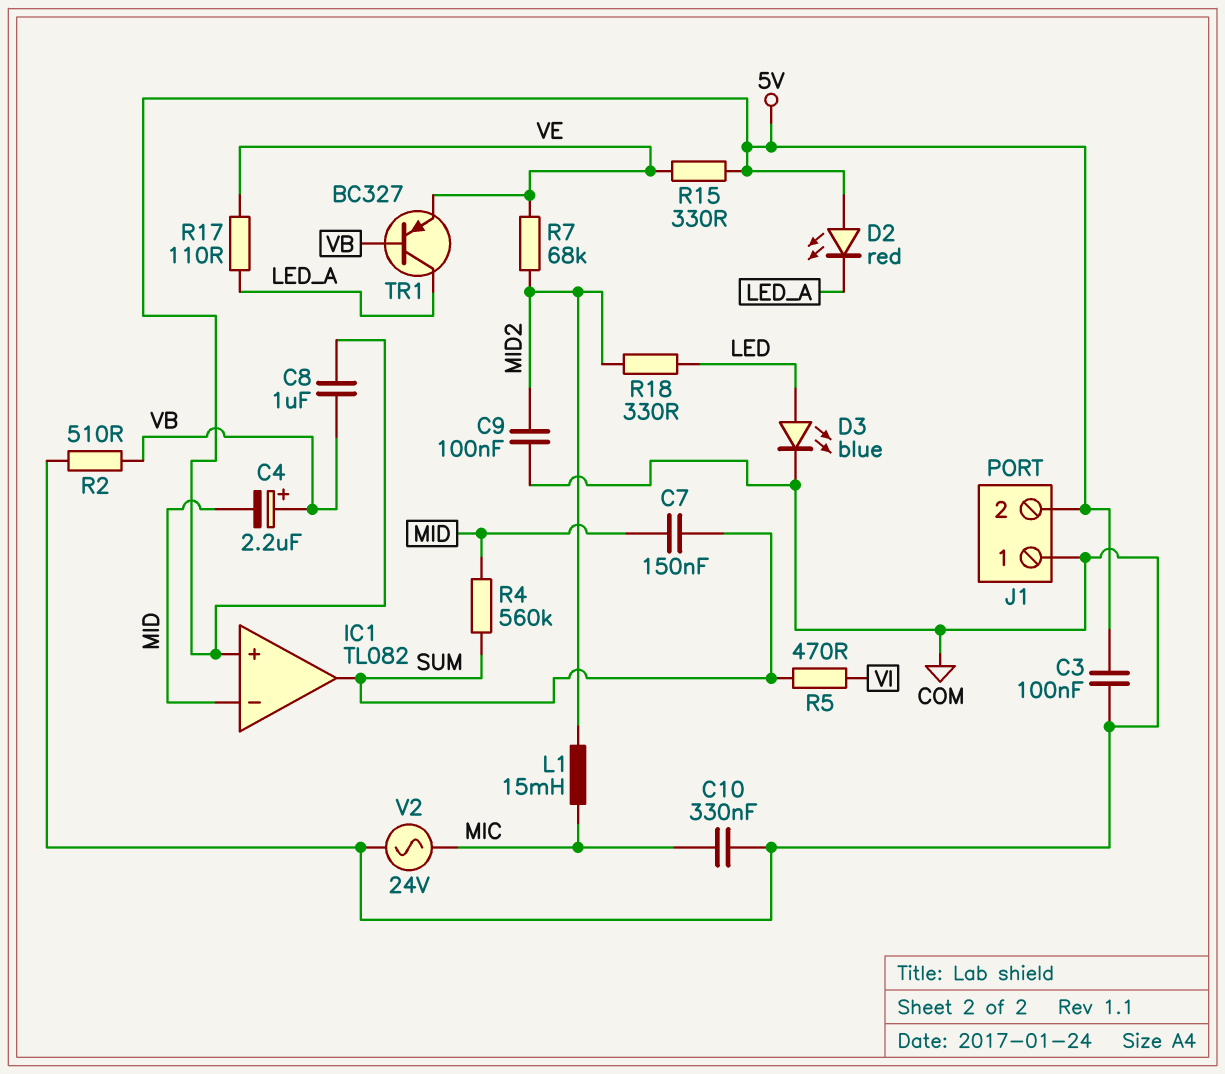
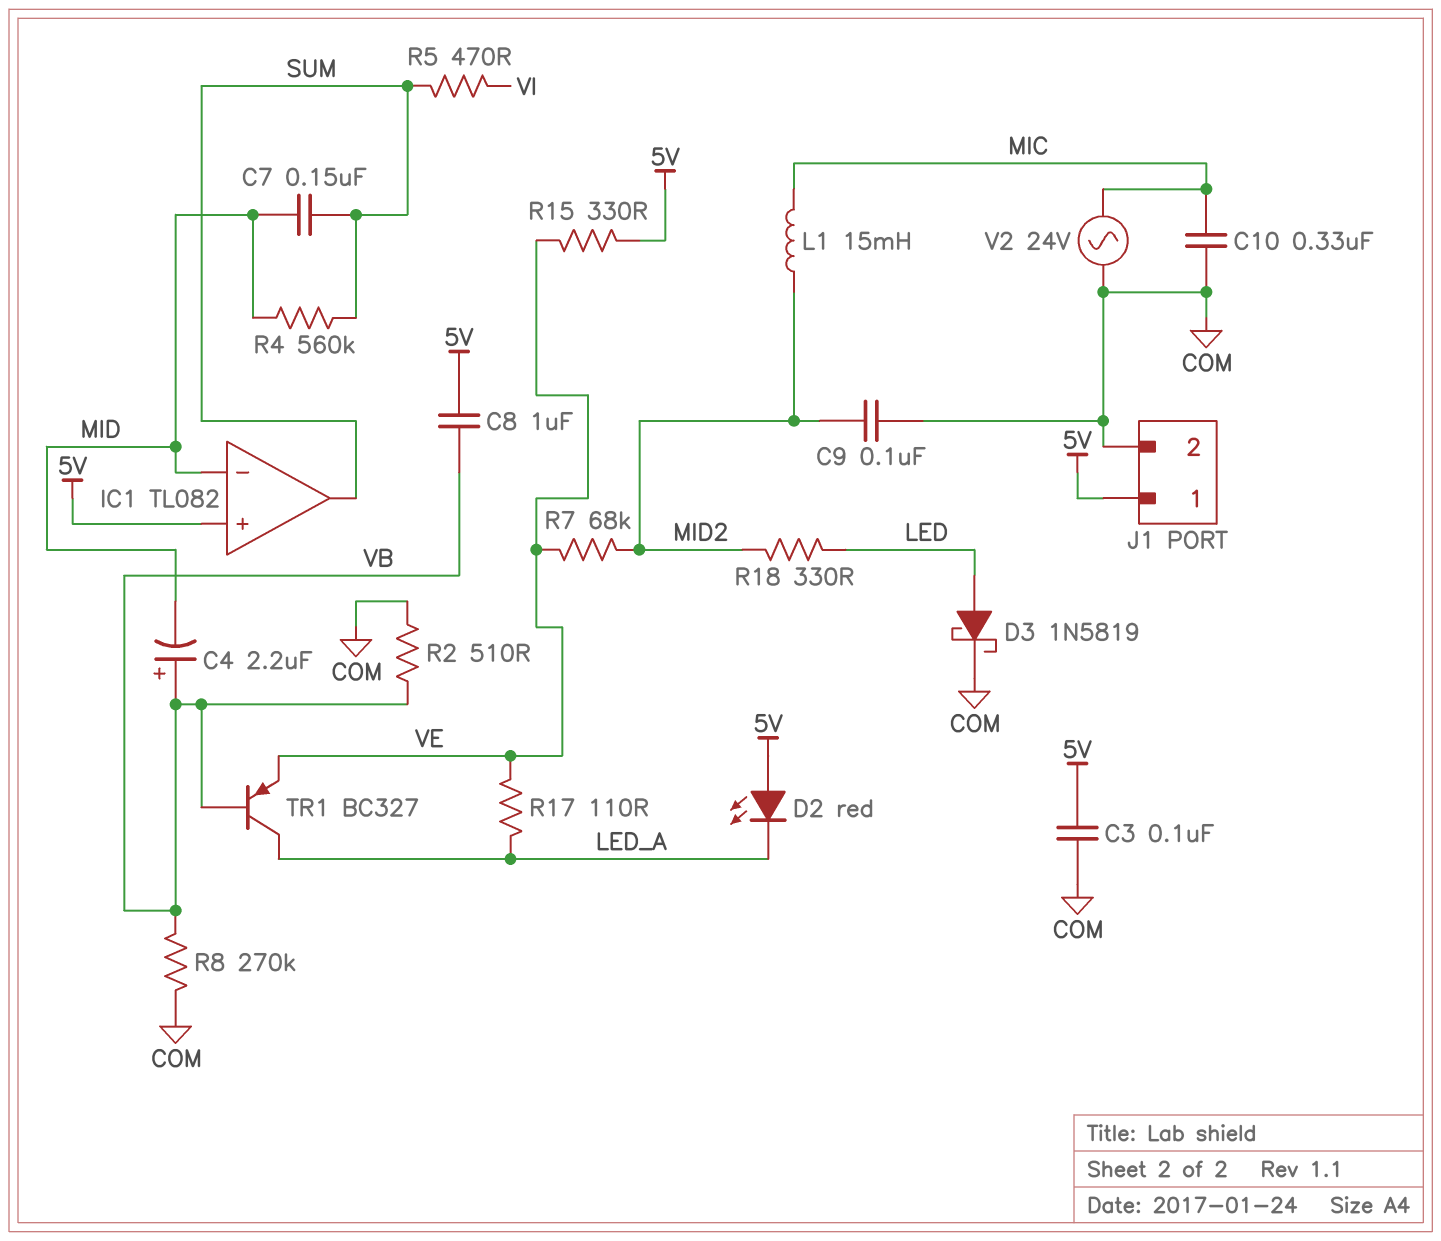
D3: LED blue (A LED, K COM) -> schottky 1N5819 (A LED, K COM)
J1 pin 1: COM -> 5V
J1 pin 2: 5V -> COM
R8: none -> 270k (COM, VB)

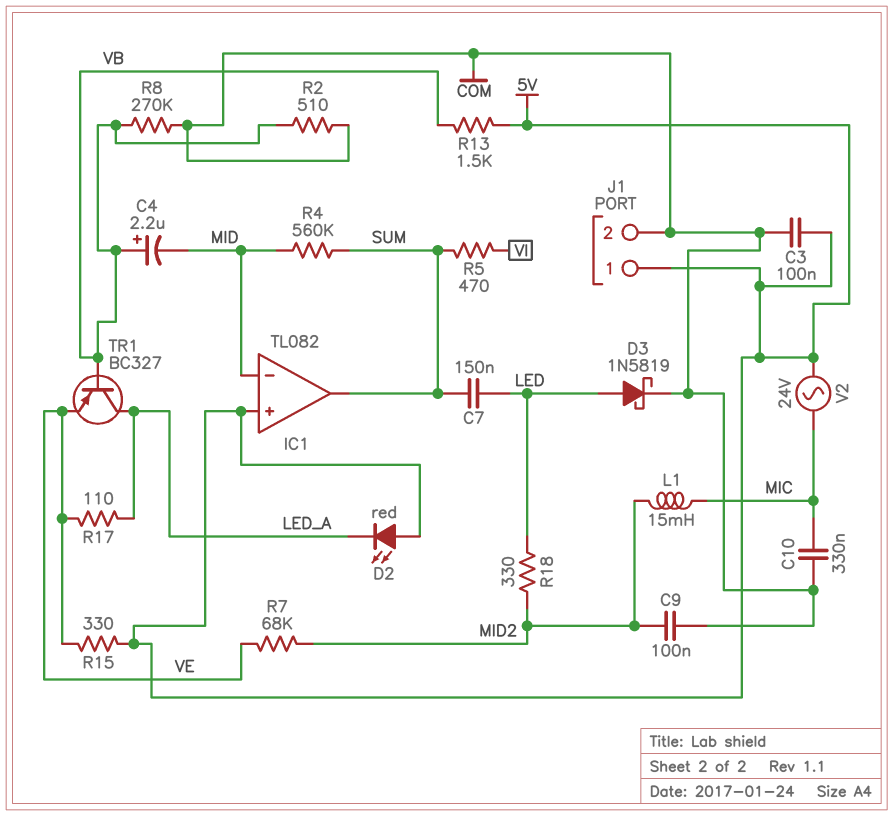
C7: 150nF (MID, SUM) -> 150nF (LED, SUM)
C8: 1uF (5V, VB) -> none
R13: none -> 1.5k (5V, VB)
V2: AC 24V (COM, MIC) -> AC 24V (5V, MIC)

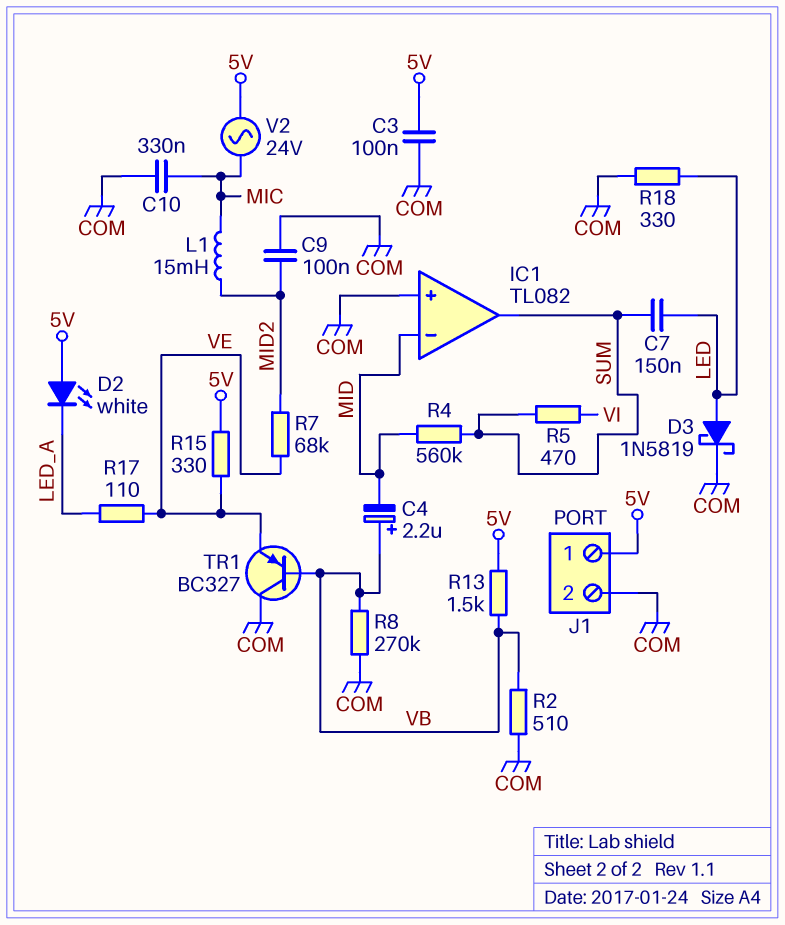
D2: LED red (A 5V, K LED_A) -> LED white (A 5V, K LED_A)
IC1 pin in+: 5V -> COM
R18: 330 (LED, MID2) -> 330 (COM, LED)
TR1: PNP BC327 (B VB, C LED_A, E VE) -> PNP BC327 (B VB, C COM, E VE)

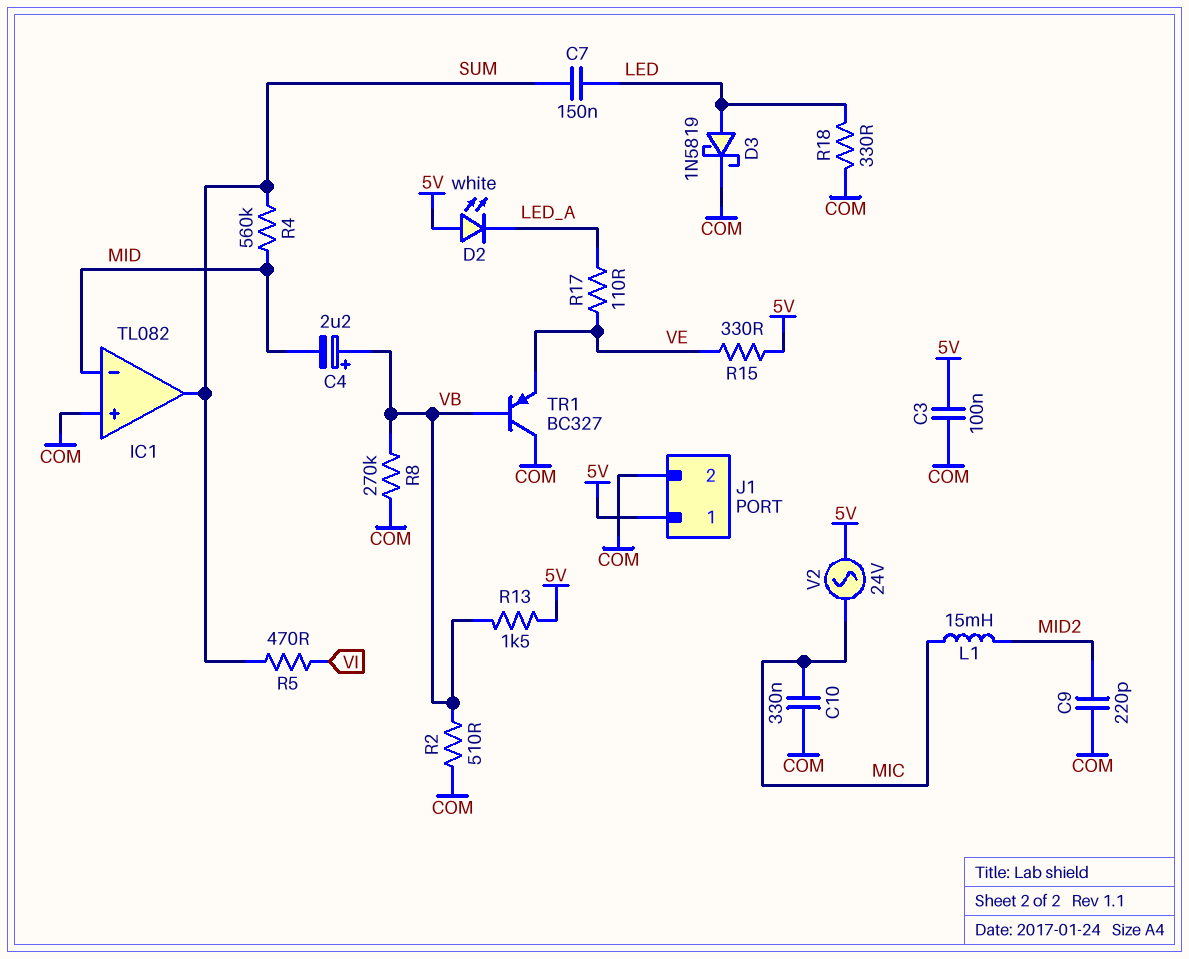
C9: 100nF (COM, MID2) -> 220pF (COM, MID2)
R7: 68k (MID2, VE) -> none

